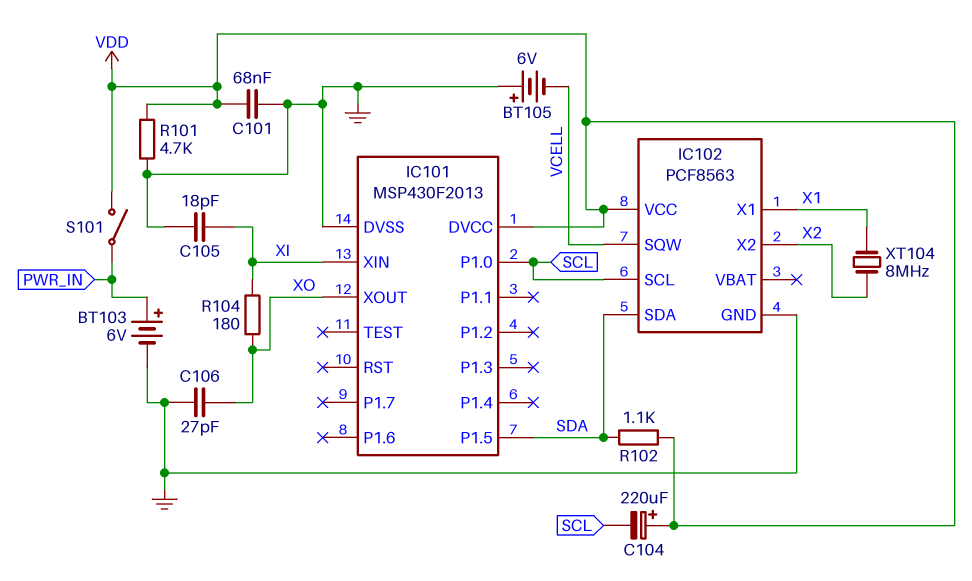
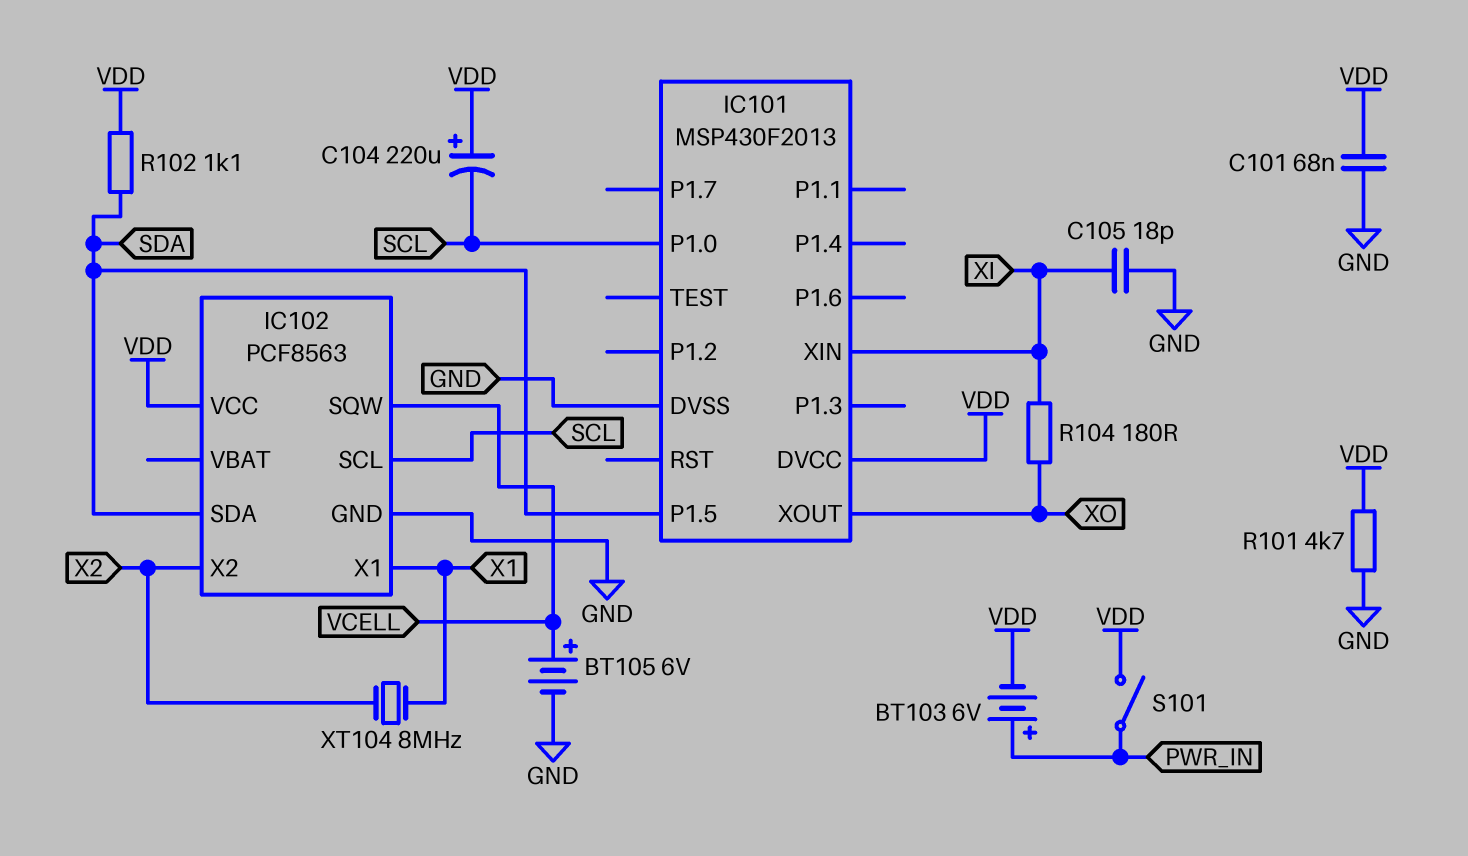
BT103: 6V (plus PWR_IN, minus GND) -> 6V (plus PWR_IN, minus VDD)
BT105: 6V (plus GND, minus VCELL) -> 6V (plus VCELL, minus GND)
C106: 27pF (GND, XO) -> none

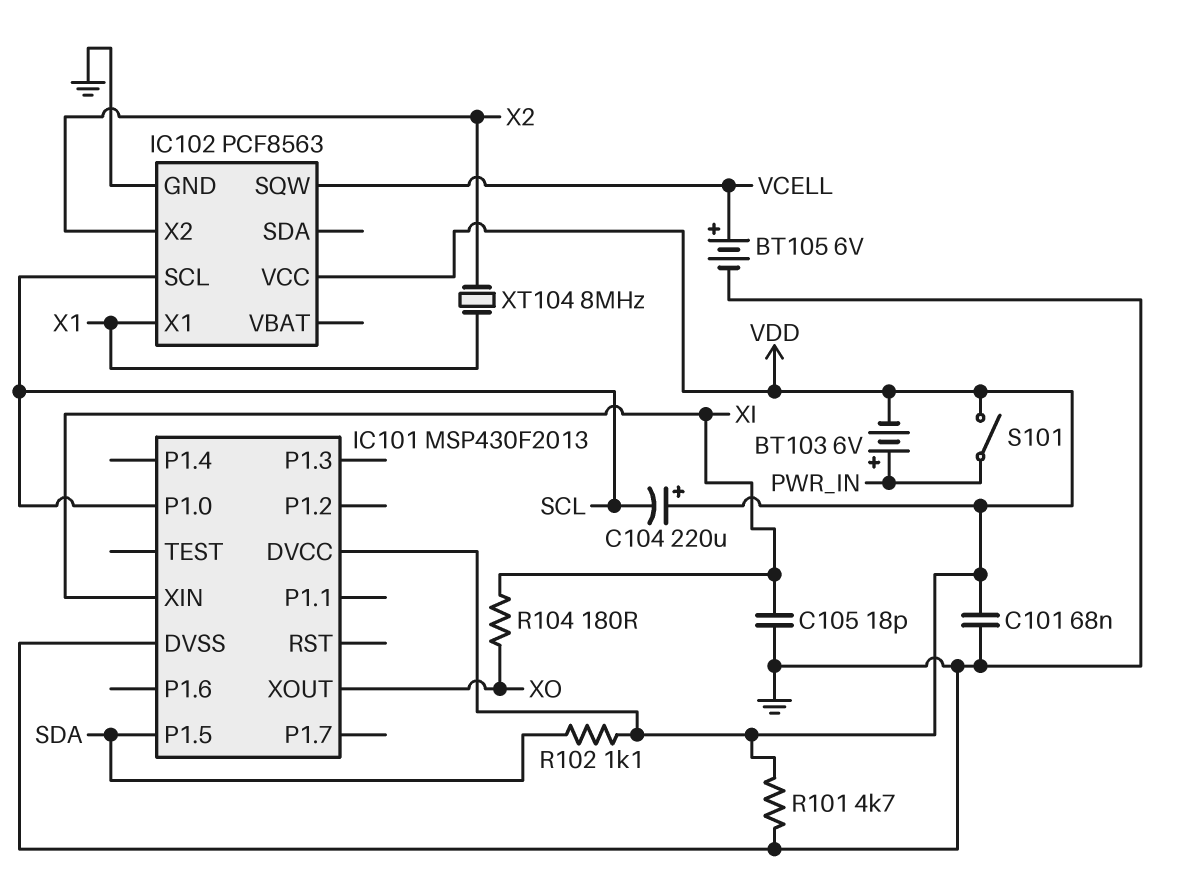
IC102 pin SDA: SDA -> none

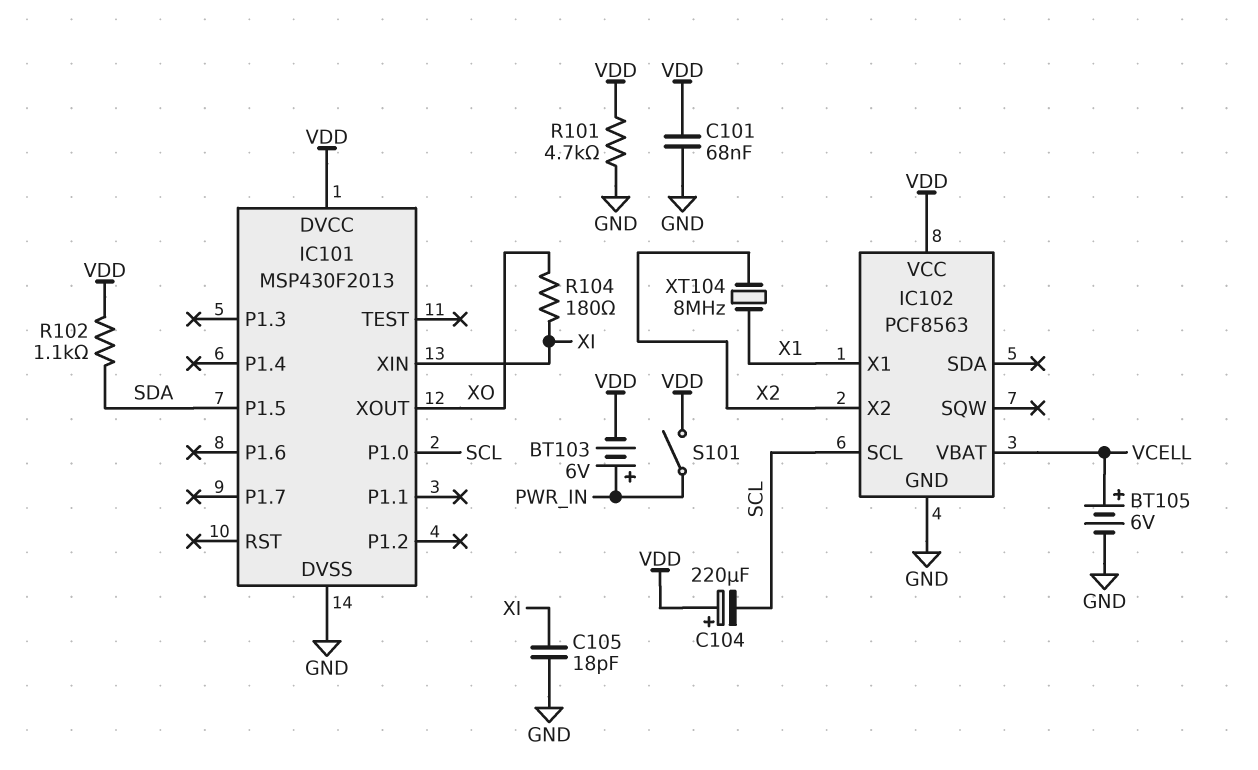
IC102 pin SQW: VCELL -> none
IC102 pin VBAT: none -> VCELL

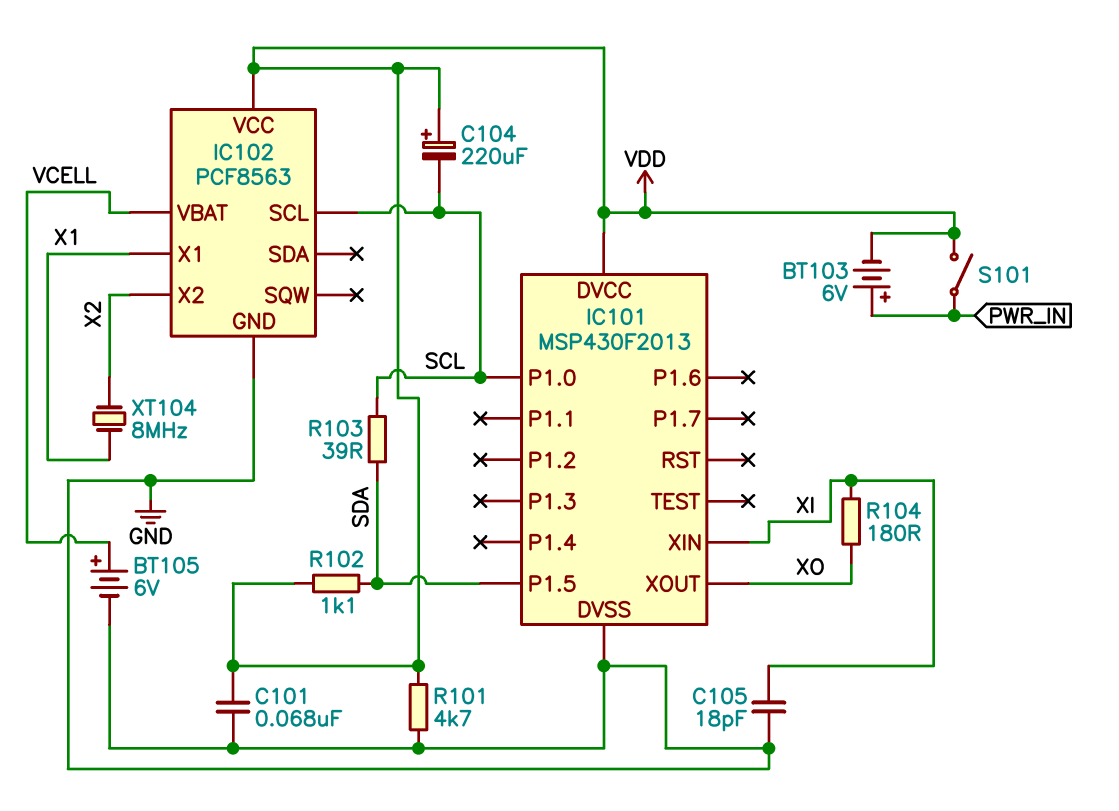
R103: none -> 39 (SCL, SDA)

